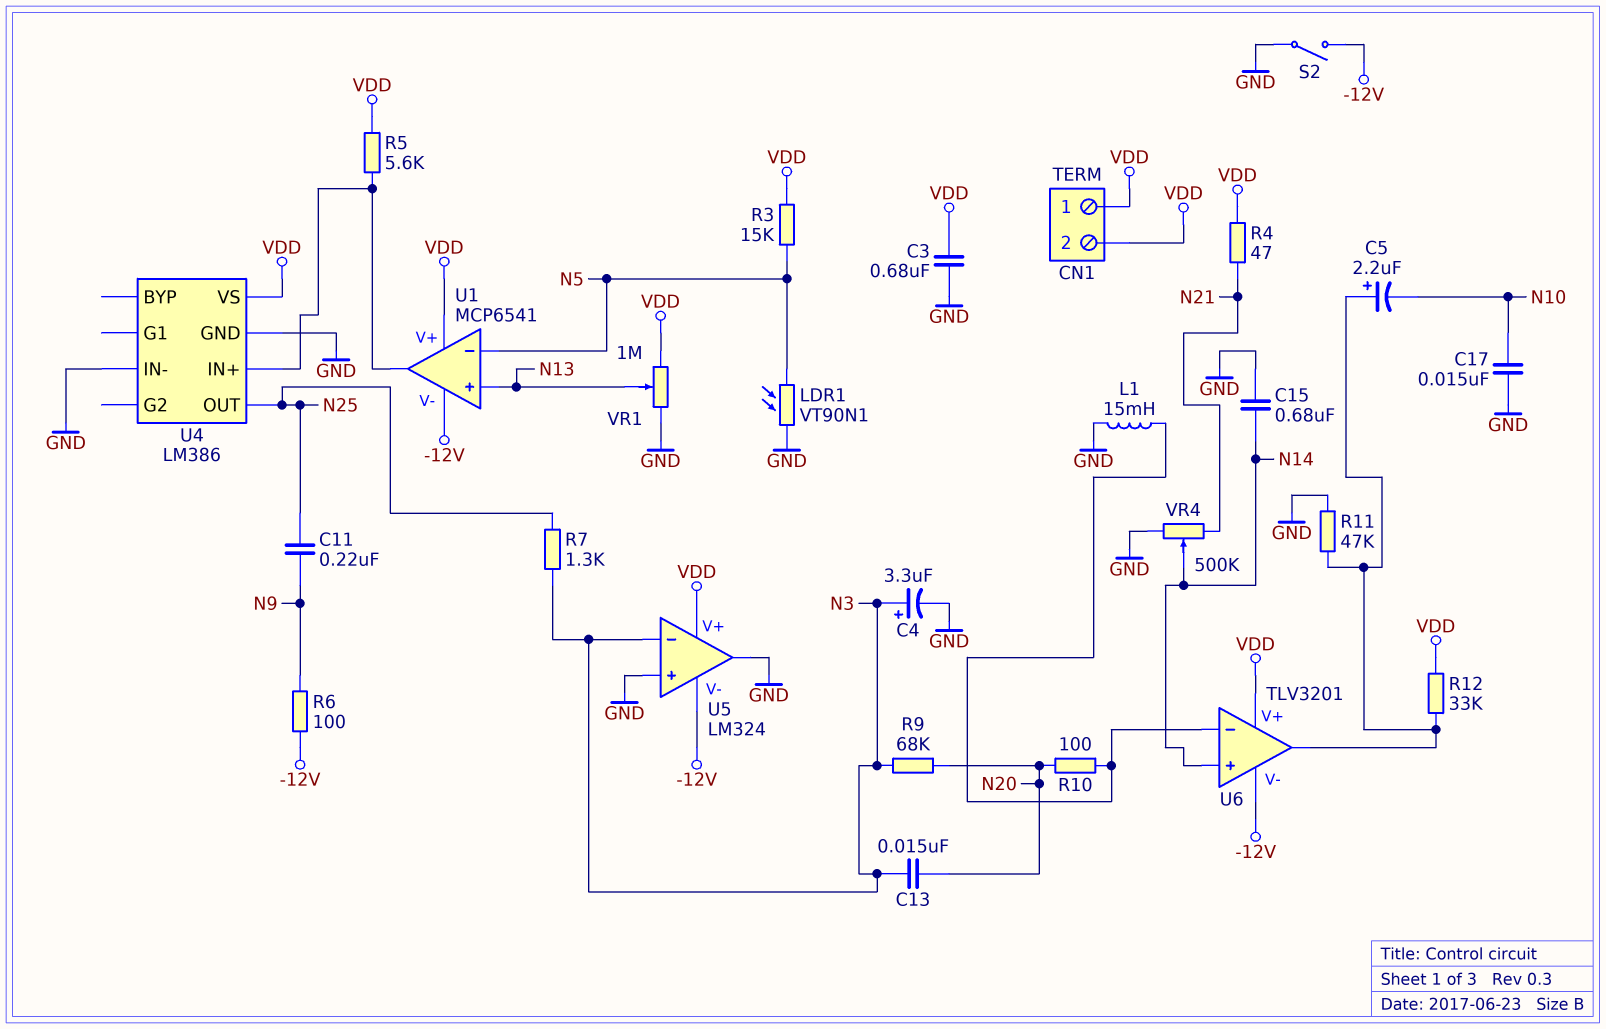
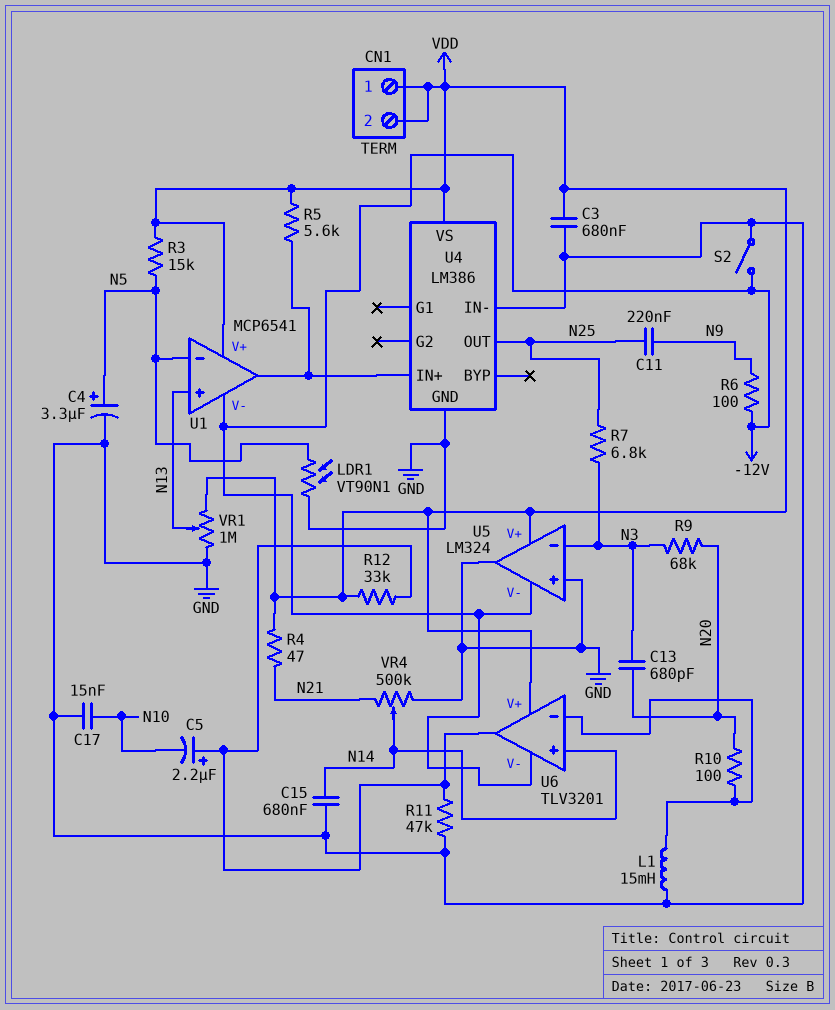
C4: 3.3uF (plus N3, minus GND) -> 3.3uF (plus N5, minus GND)
C13: 15nF (N3, N20) -> 680pF (N3, N20)
R7: 1.3k (N3, N25) -> 6.8k (N3, N25)

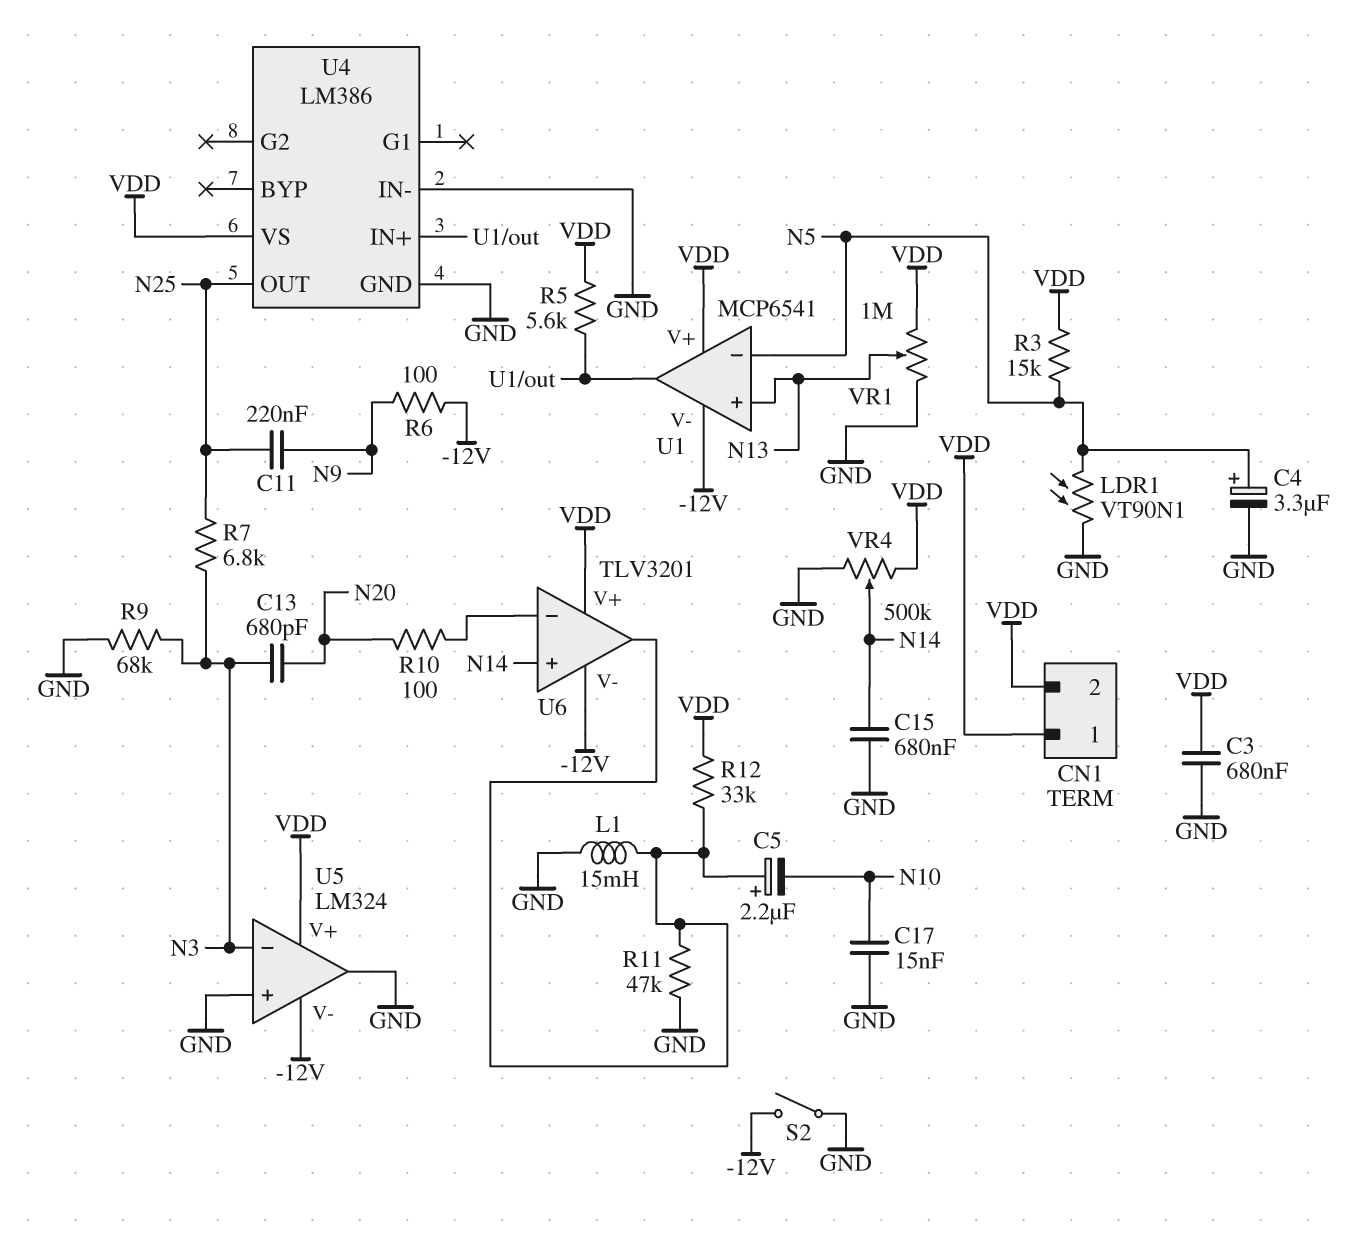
L1: 15mH (GND, U6/in-) -> 15mH (GND, U6/out)
R4: 47 (N21, VDD) -> none
R9: 68k (N3, N20) -> 68k (GND, N3)
VR4: 500k (GND, N21, wiper N14) -> 500k (GND, VDD, wiper N14)

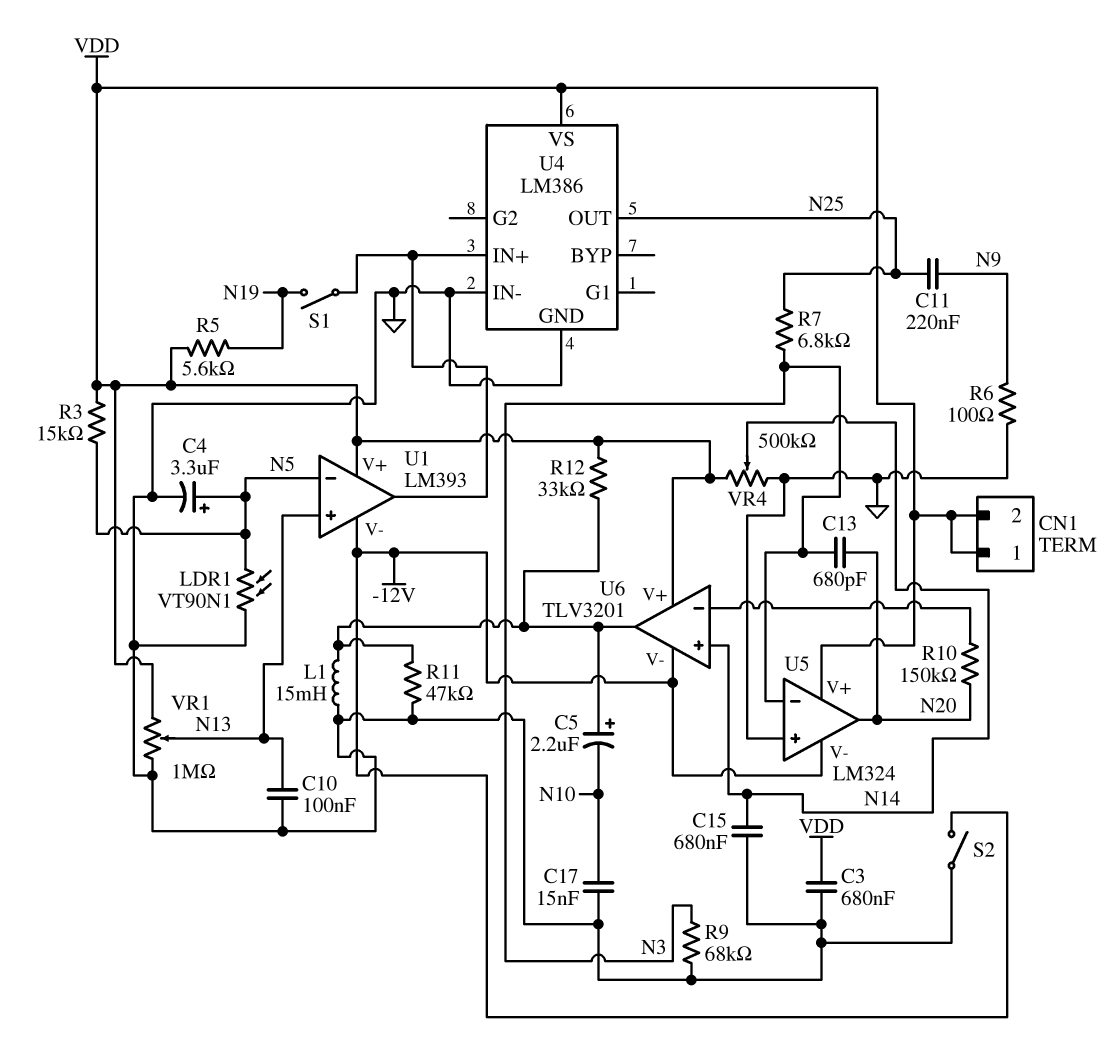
C10: none -> 100nF (GND, N13)
R5: 5.6k (U1/out, VDD) -> 5.6k (N19, VDD)
R6: 100 (-12V, N9) -> 100 (GND, N9)
R10: 100 (N20, U6/in-) -> 150k (N20, U6/in-)
S1: none -> switch (N19, U1/out)
U1: MCP6541 -> LM393
U5 pin out: GND -> N20

